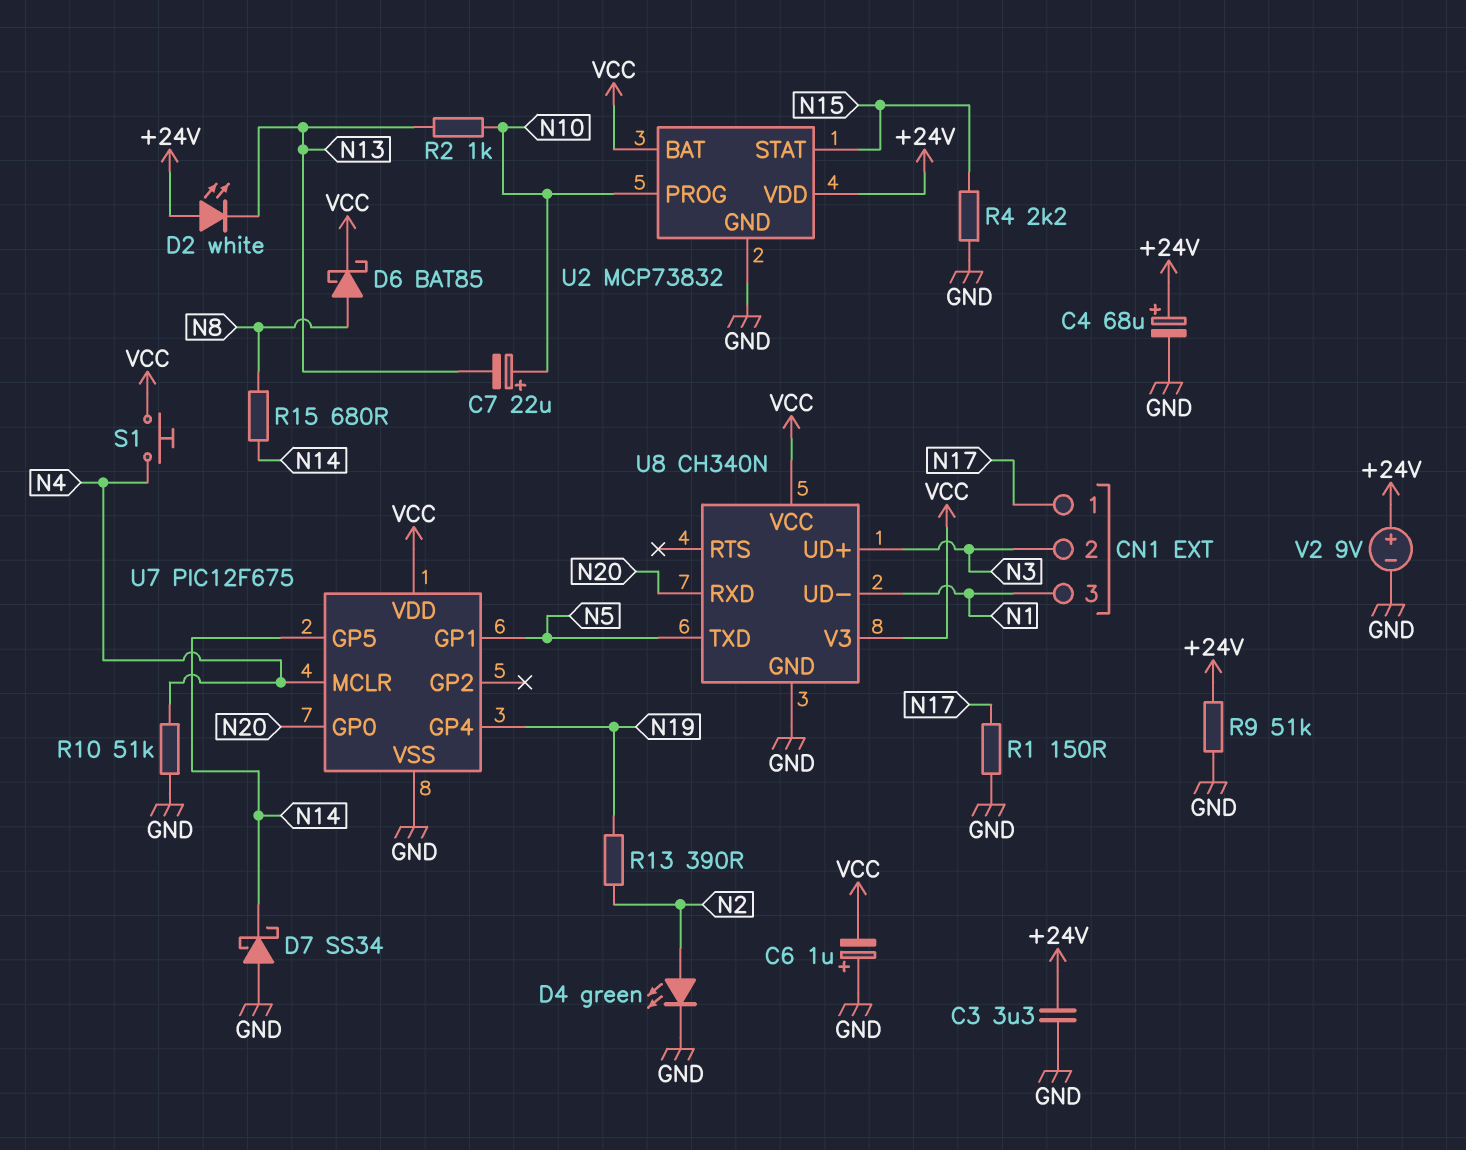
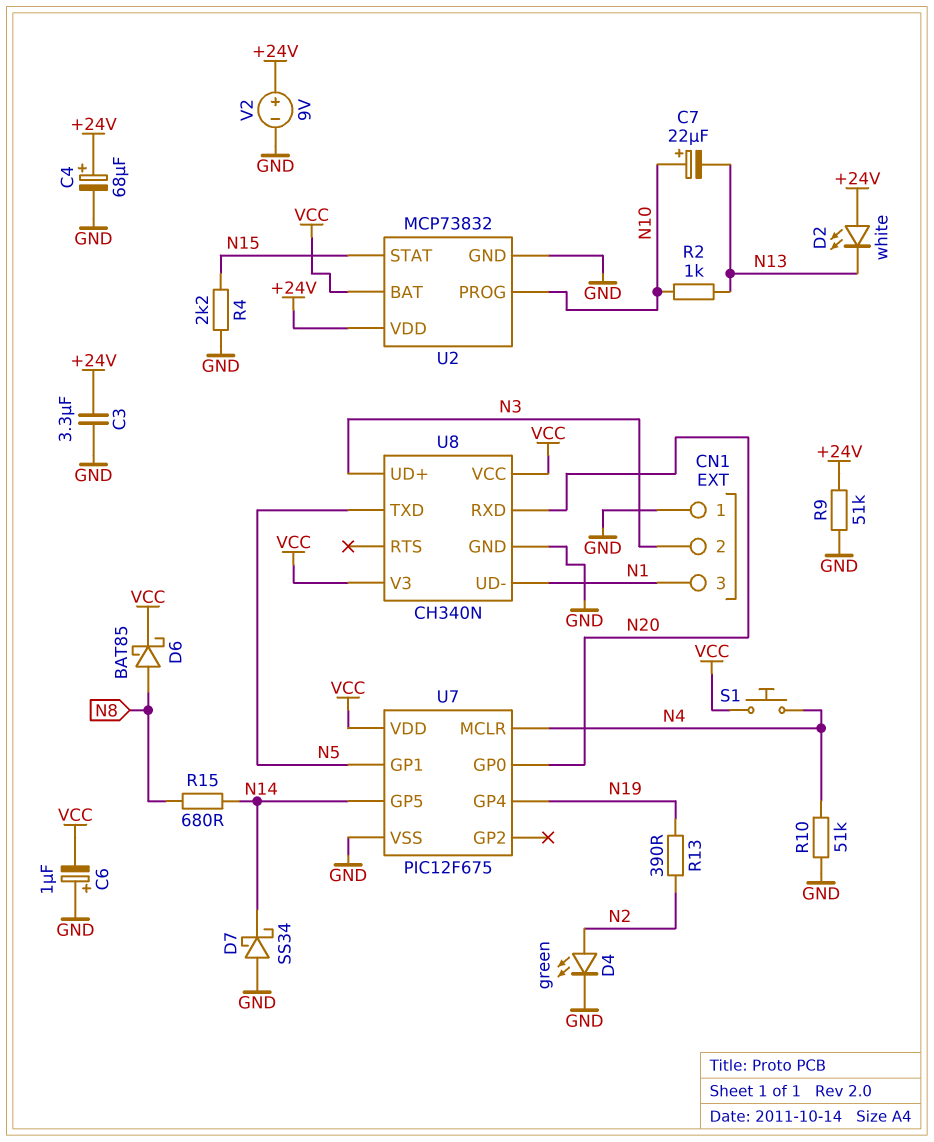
CN1 pin 1: N17 -> GND
R1: 150 (GND, N17) -> none

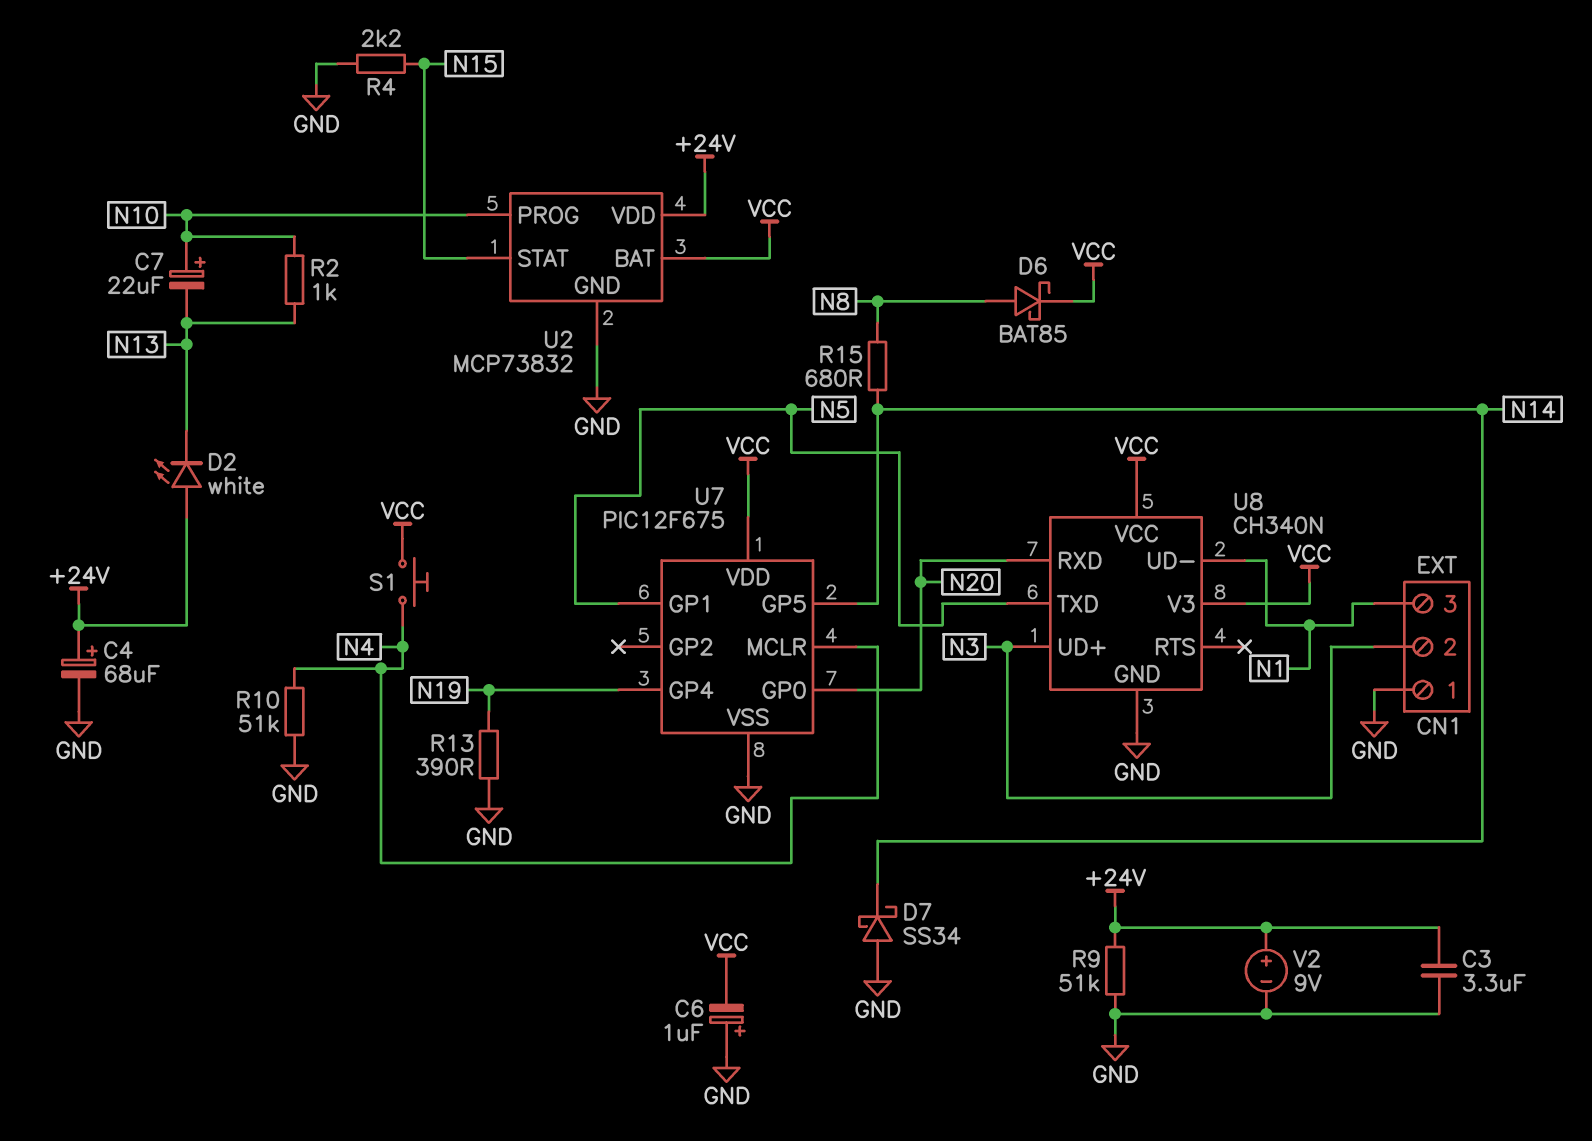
D4: LED green (A N2, K GND) -> none
R13: 390 (N2, N19) -> 390 (GND, N19)

